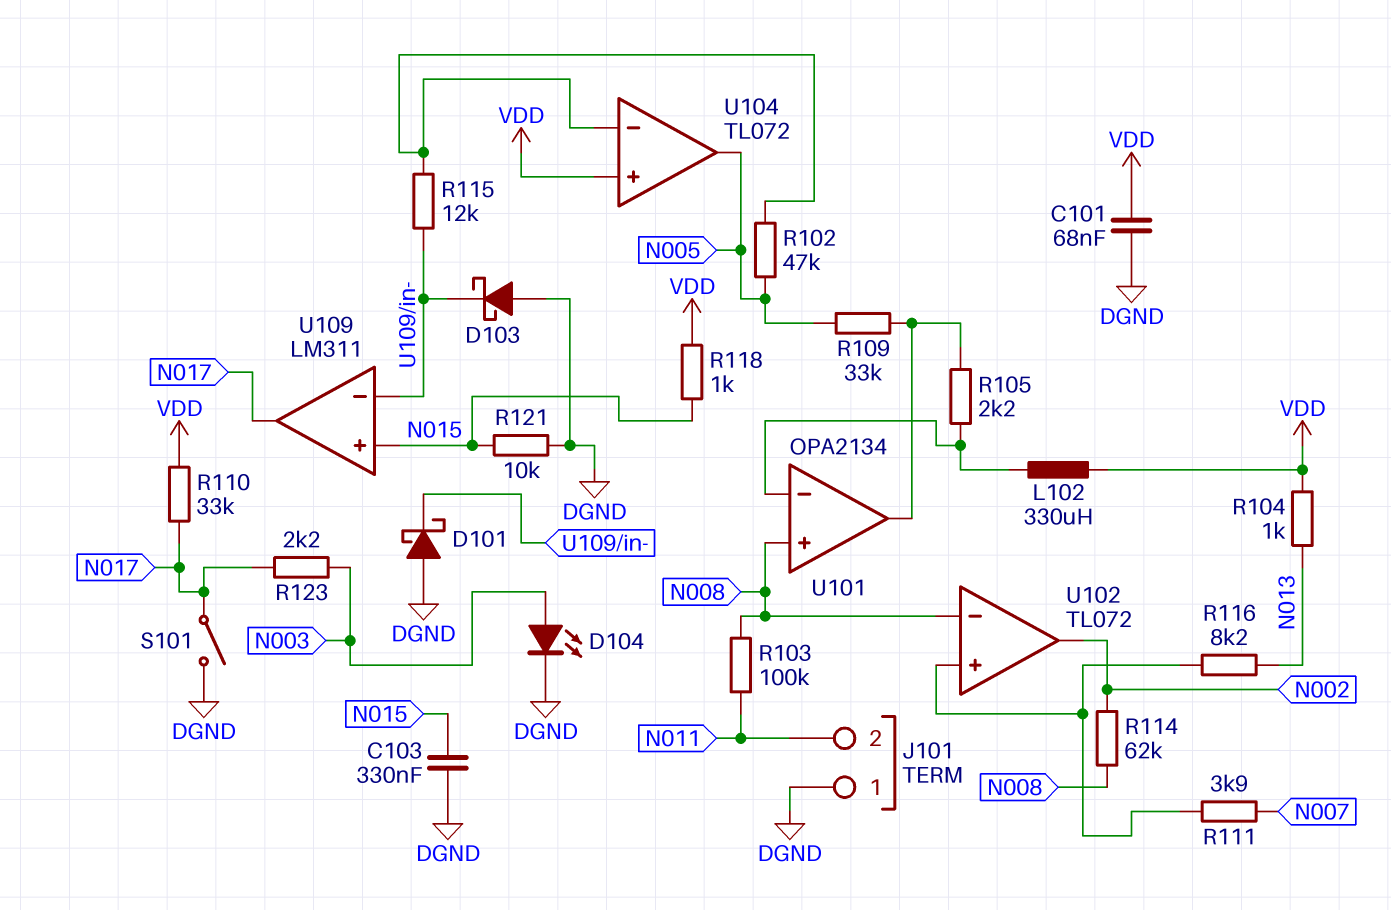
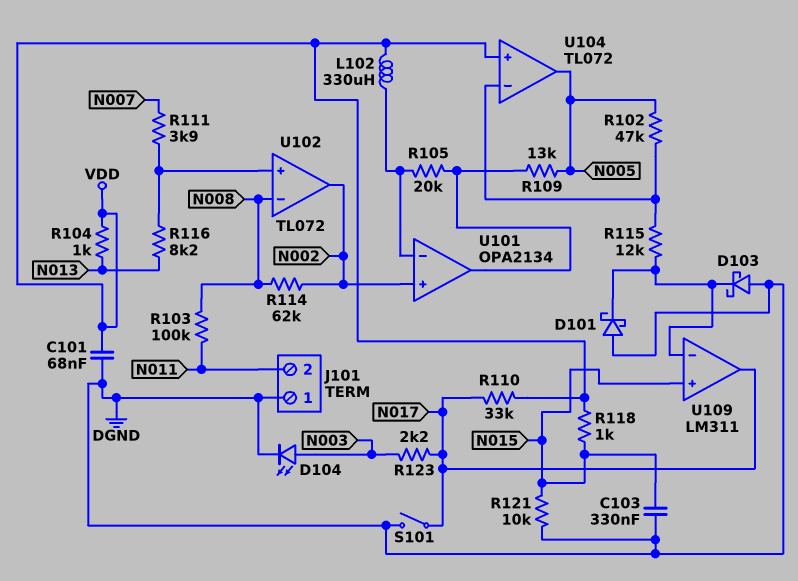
R105: 2.2k (U101/in-, U101/out) -> 20k (U101/in-, U101/out)
R109: 33k (N005, U101/out) -> 13k (N005, U101/out)
U101 pin in+: N008 -> N002

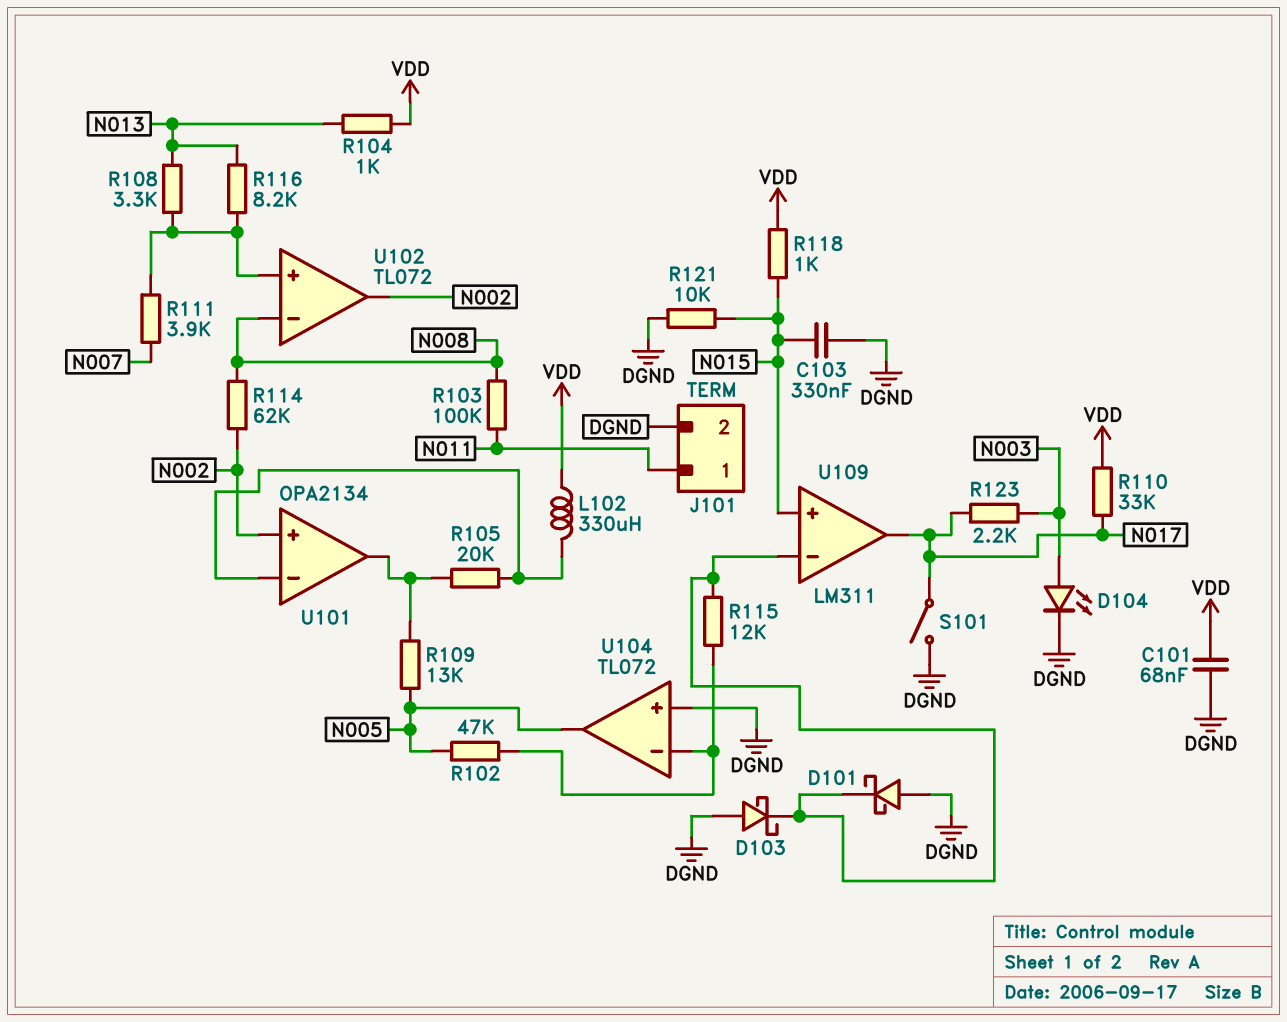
J101 pin 1: DGND -> N011
J101 pin 2: N011 -> DGND
R108: none -> 3.3k (N013, U102/in+)
U104 pin in+: VDD -> DGND

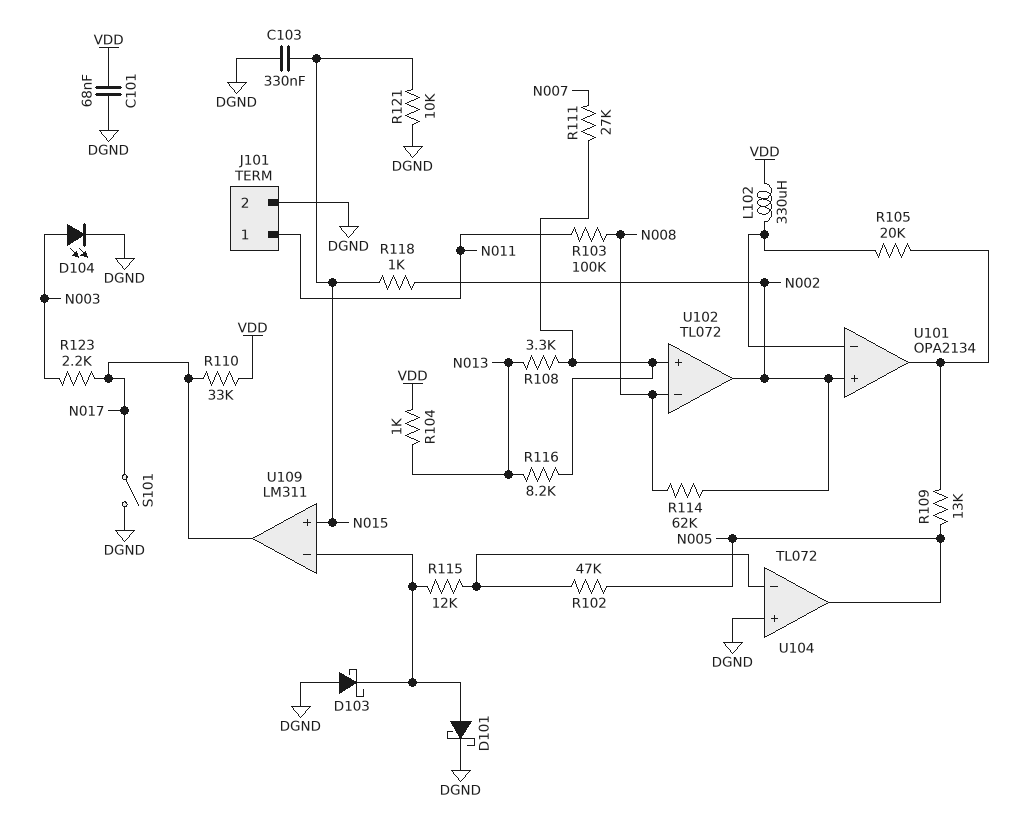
D101: schottky (A DGND, K U109/in-) -> schottky (A U109/in-, K DGND)
R111: 3.9k (N007, U102/in+) -> 27k (N007, U102/in+)
R118: 1k (N015, VDD) -> 1k (N002, N015)

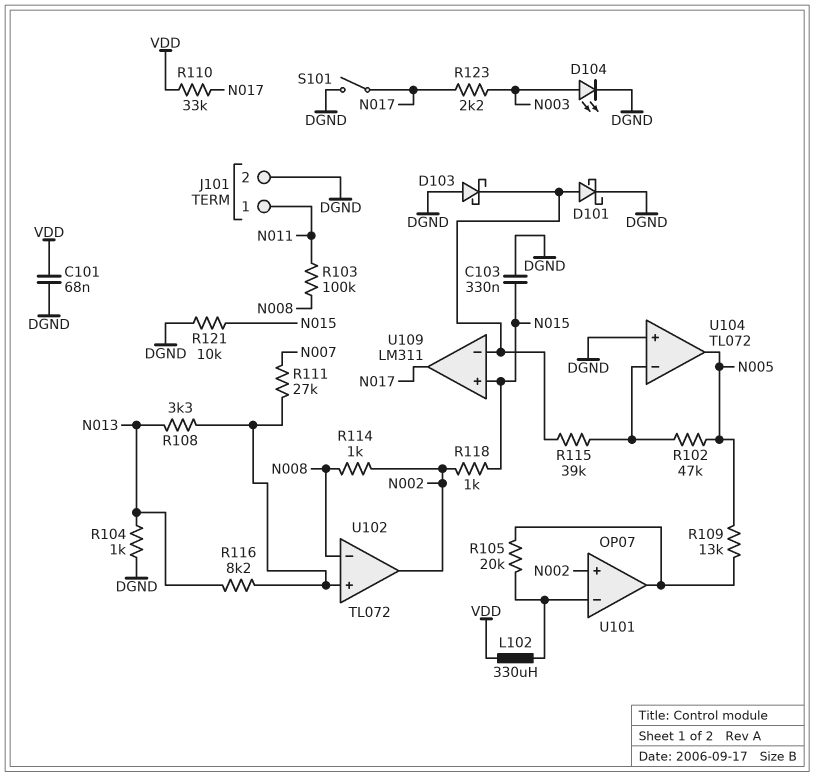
R104: 1k (N013, VDD) -> 1k (DGND, N013)
R114: 62k (N002, N008) -> 1k (N002, N008)
R115: 12k (U104/in-, U109/in-) -> 39k (U104/in-, U109/in-)
U101: OPA2134 -> OP07

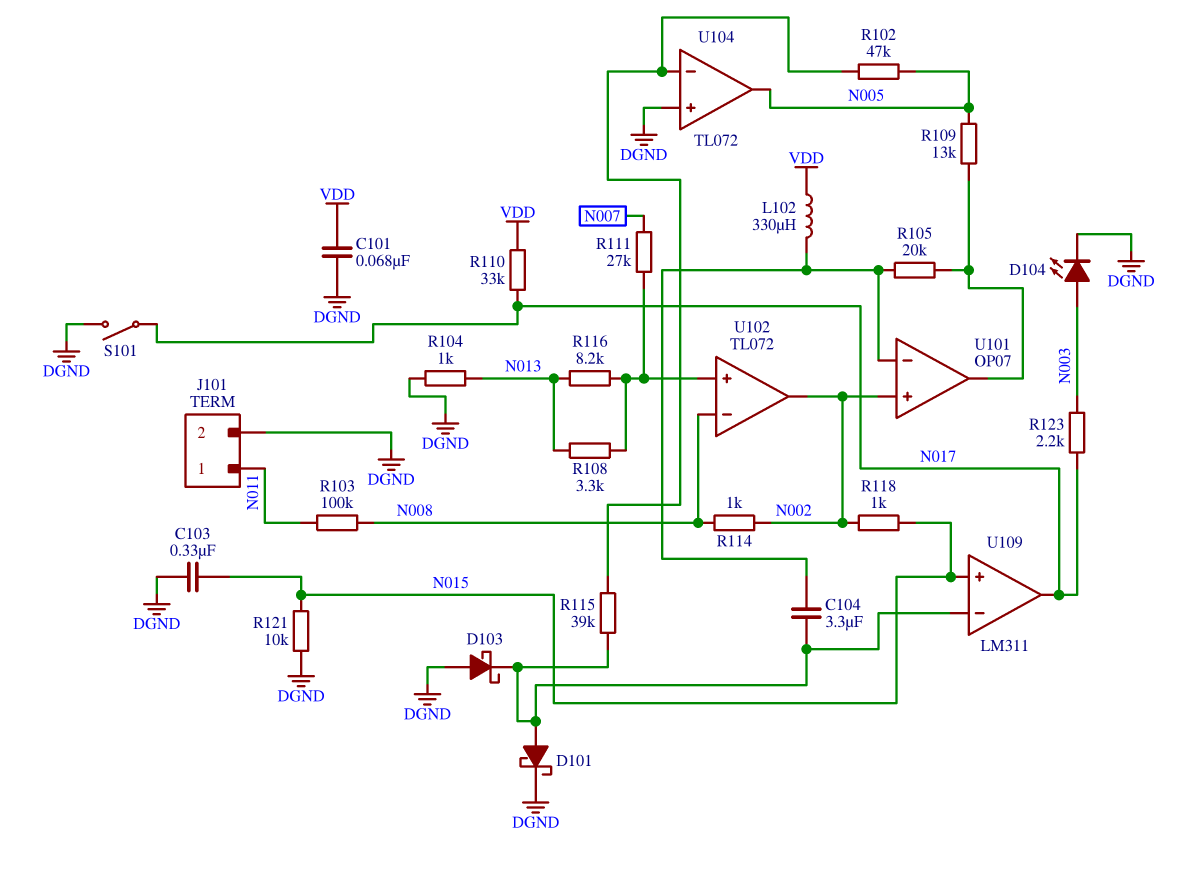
C104: none -> 3.3uF (U101/in-, U109/in-)

